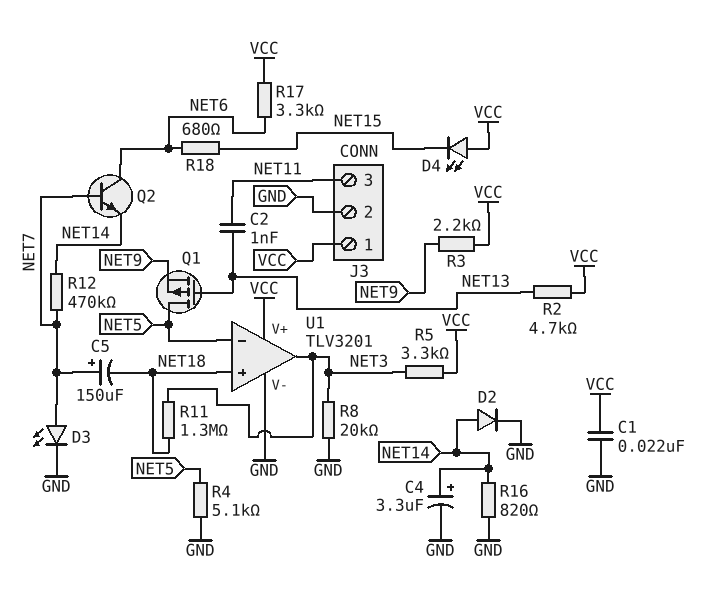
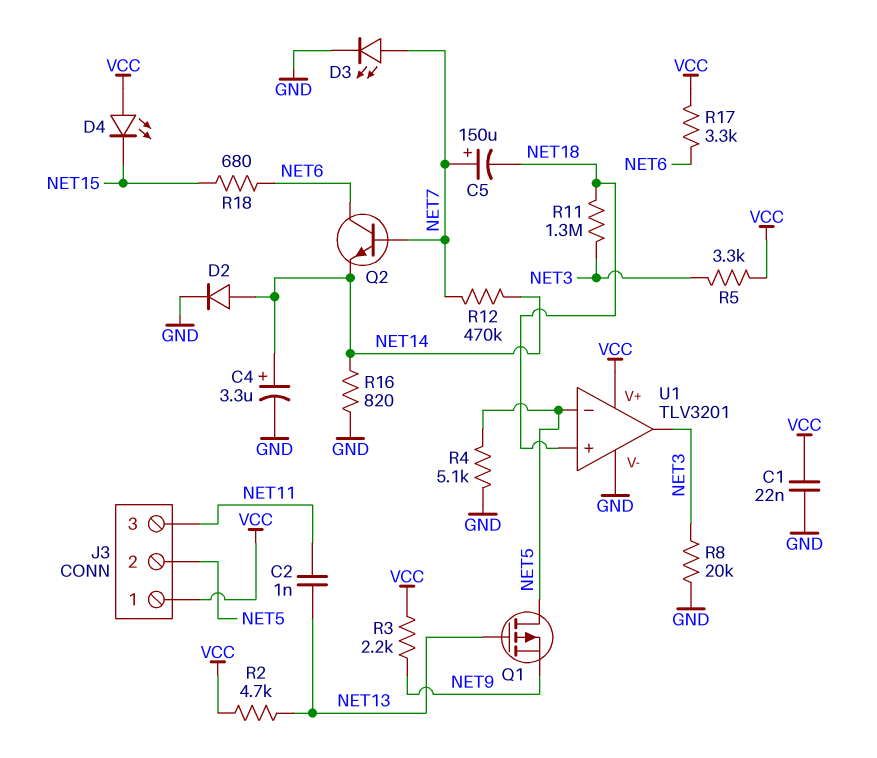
J3 pin 2: GND -> NET5

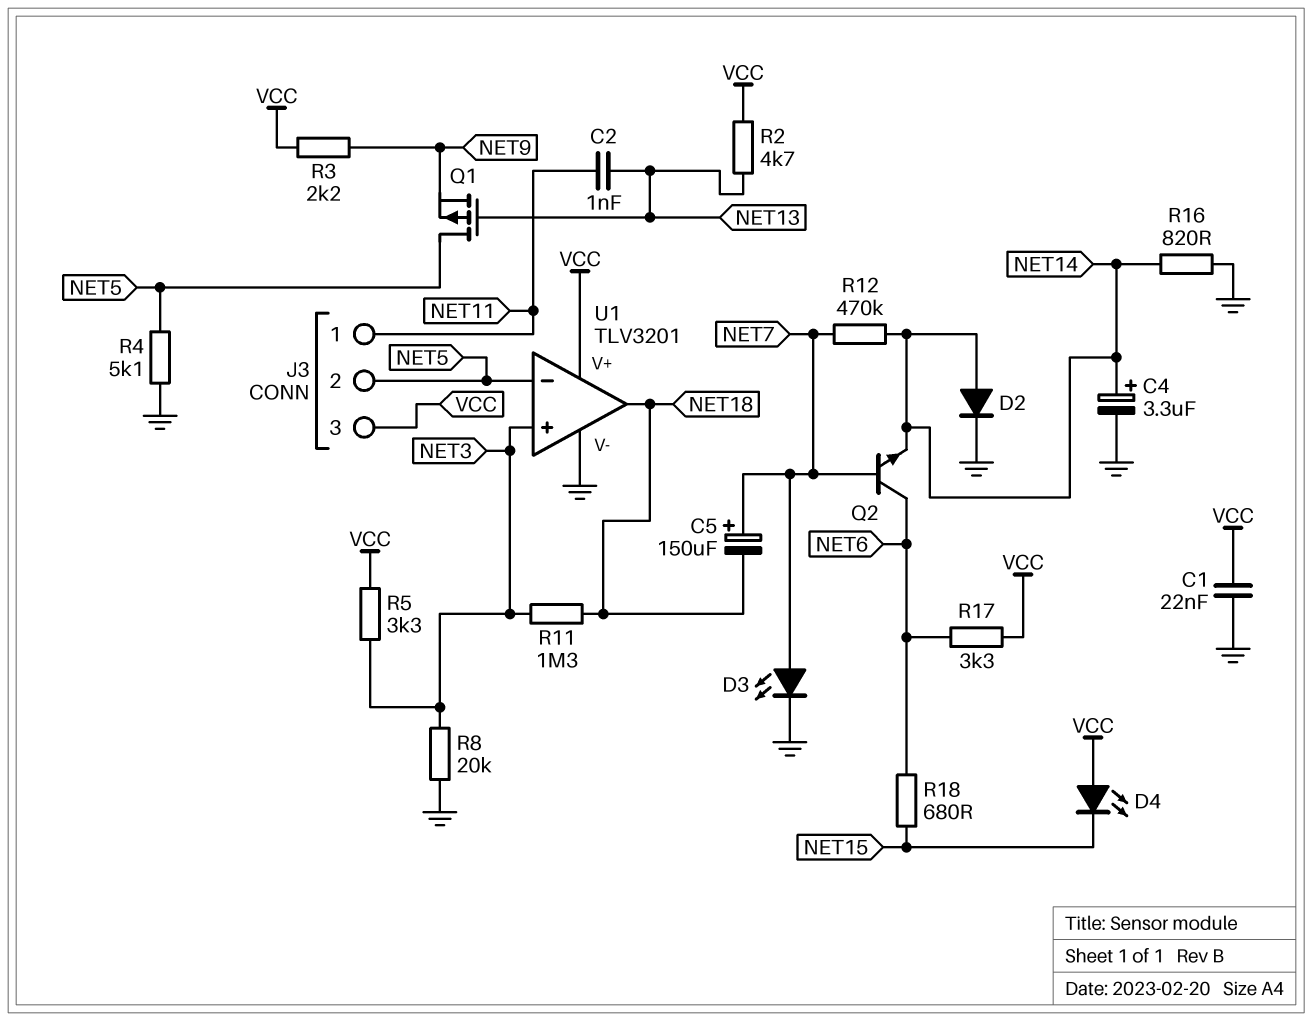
J3 pin 1: VCC -> NET11
J3 pin 3: NET11 -> VCC
U1 pin in+: NET18 -> NET3
U1 pin out: NET3 -> NET18

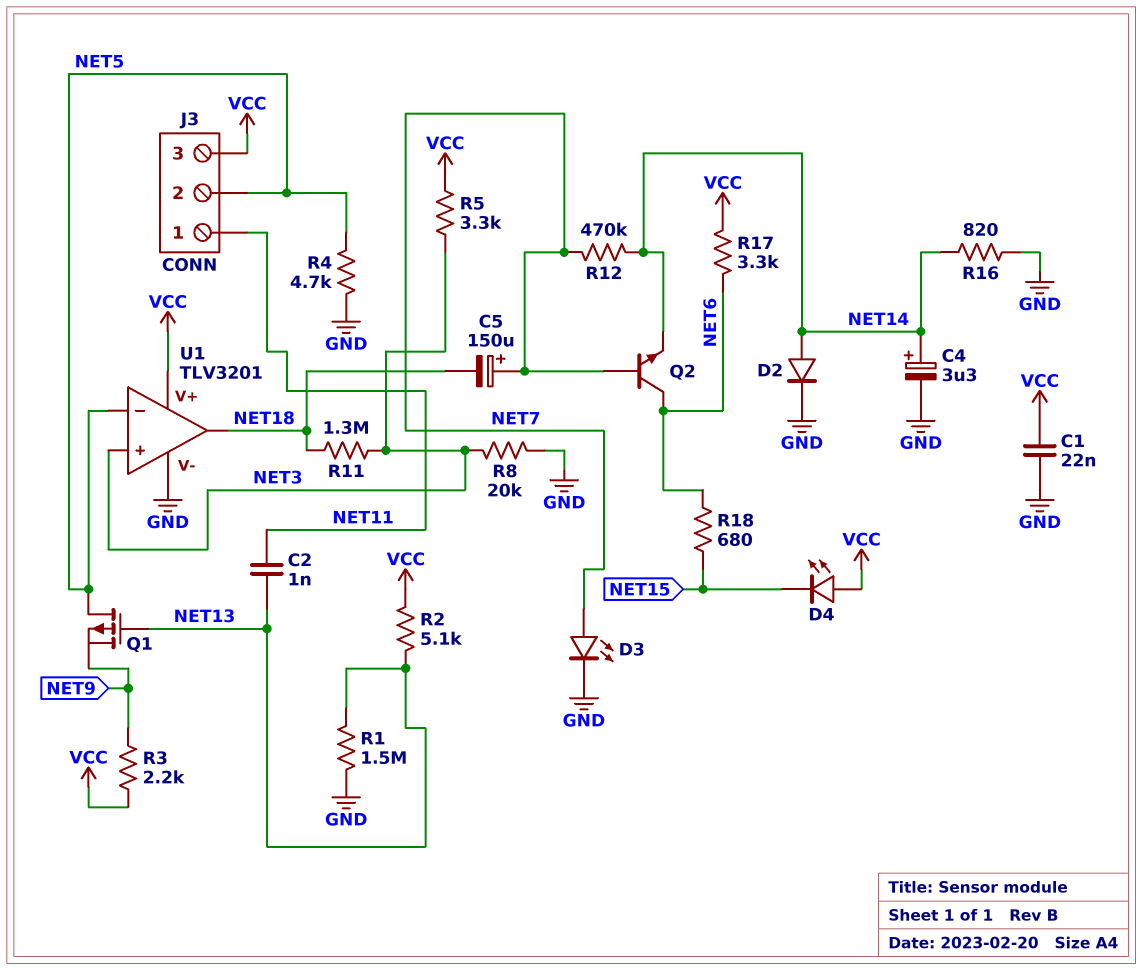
R1: none -> 1.5M (GND, NET13)
R2: 4.7k (NET13, VCC) -> 5.1k (NET13, VCC)
R4: 5.1k (GND, NET5) -> 4.7k (GND, NET5)

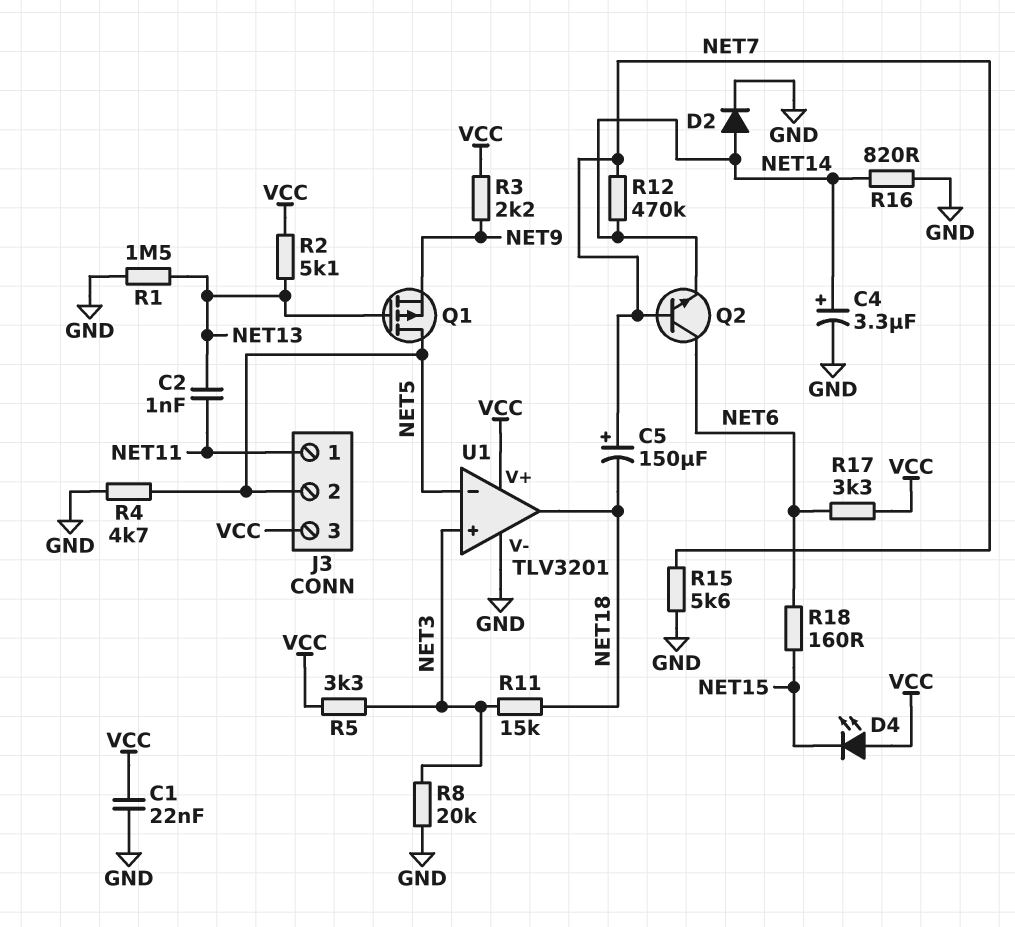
D3: LED (A NET7, K GND) -> none
R11: 1.3M (NET3, NET18) -> 15k (NET3, NET18)
R15: none -> 5.6k (GND, NET7)
R18: 680 (NET6, NET15) -> 160 (NET6, NET15)

